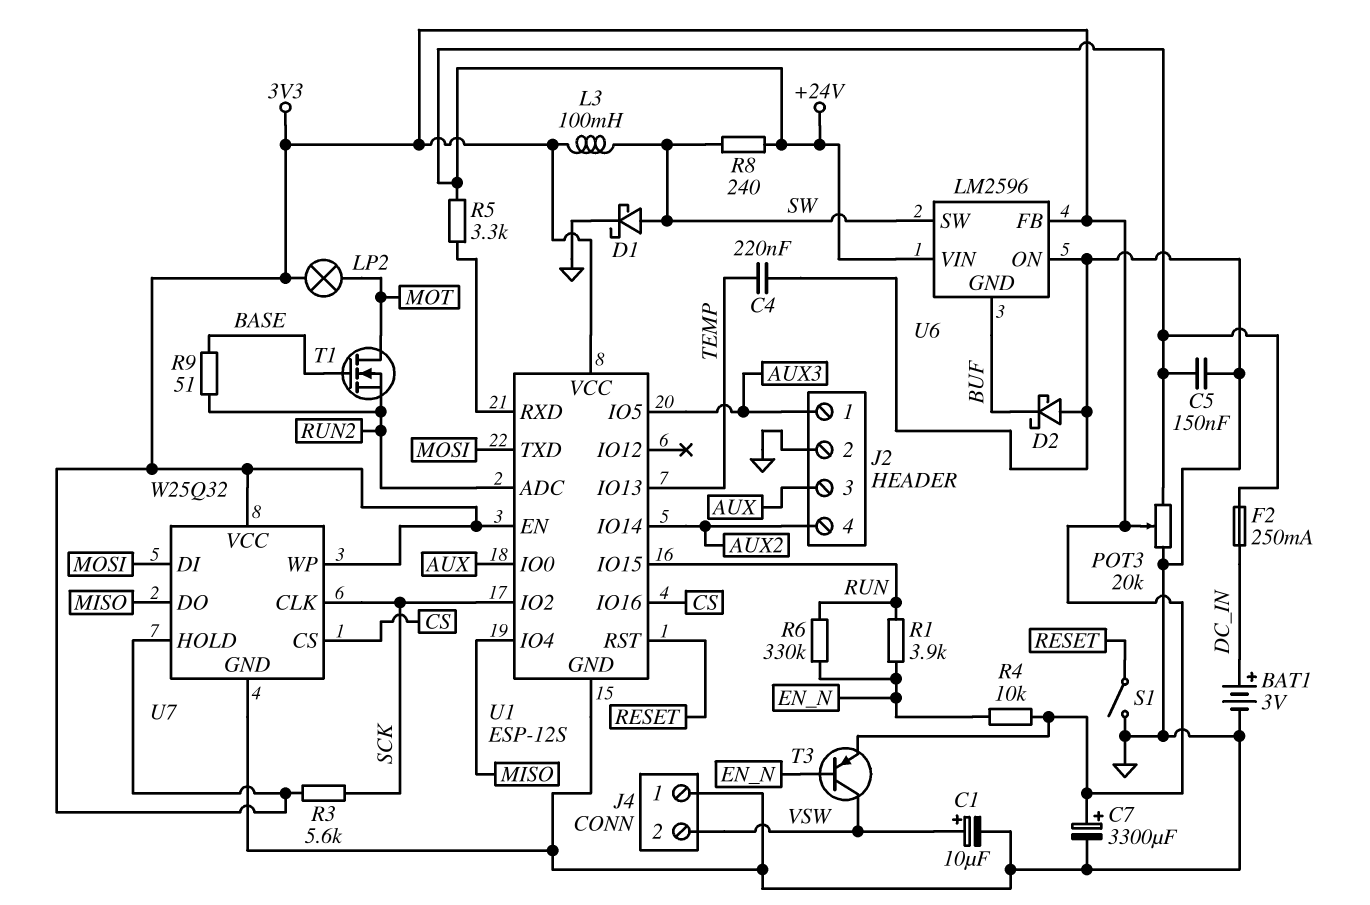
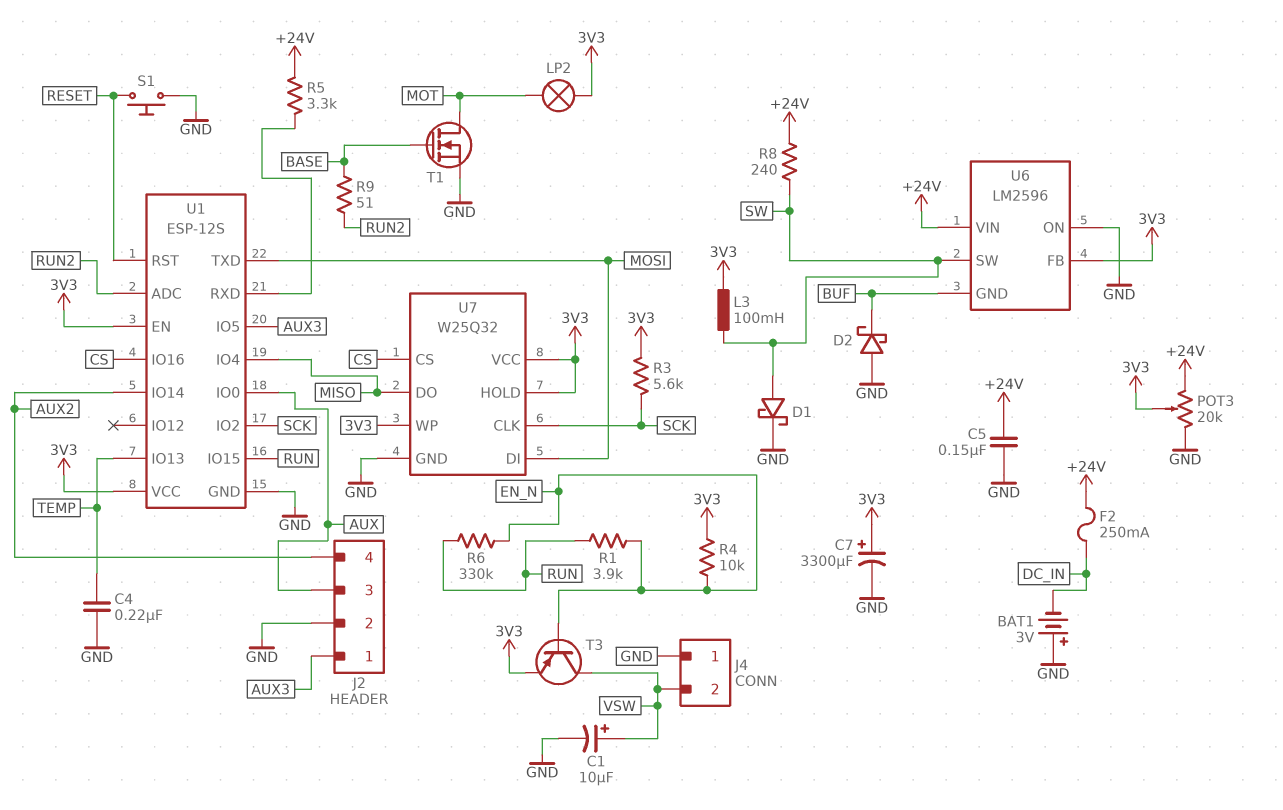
BAT1: 3V (plus DC_IN, minus GND) -> 3V (plus GND, minus DC_IN)
S1: switch (GND, RESET) -> button (GND, RESET)
T1: NMOS (G BASE, D MOT, S RUN2) -> NMOS (G BASE, D MOT, S GND)

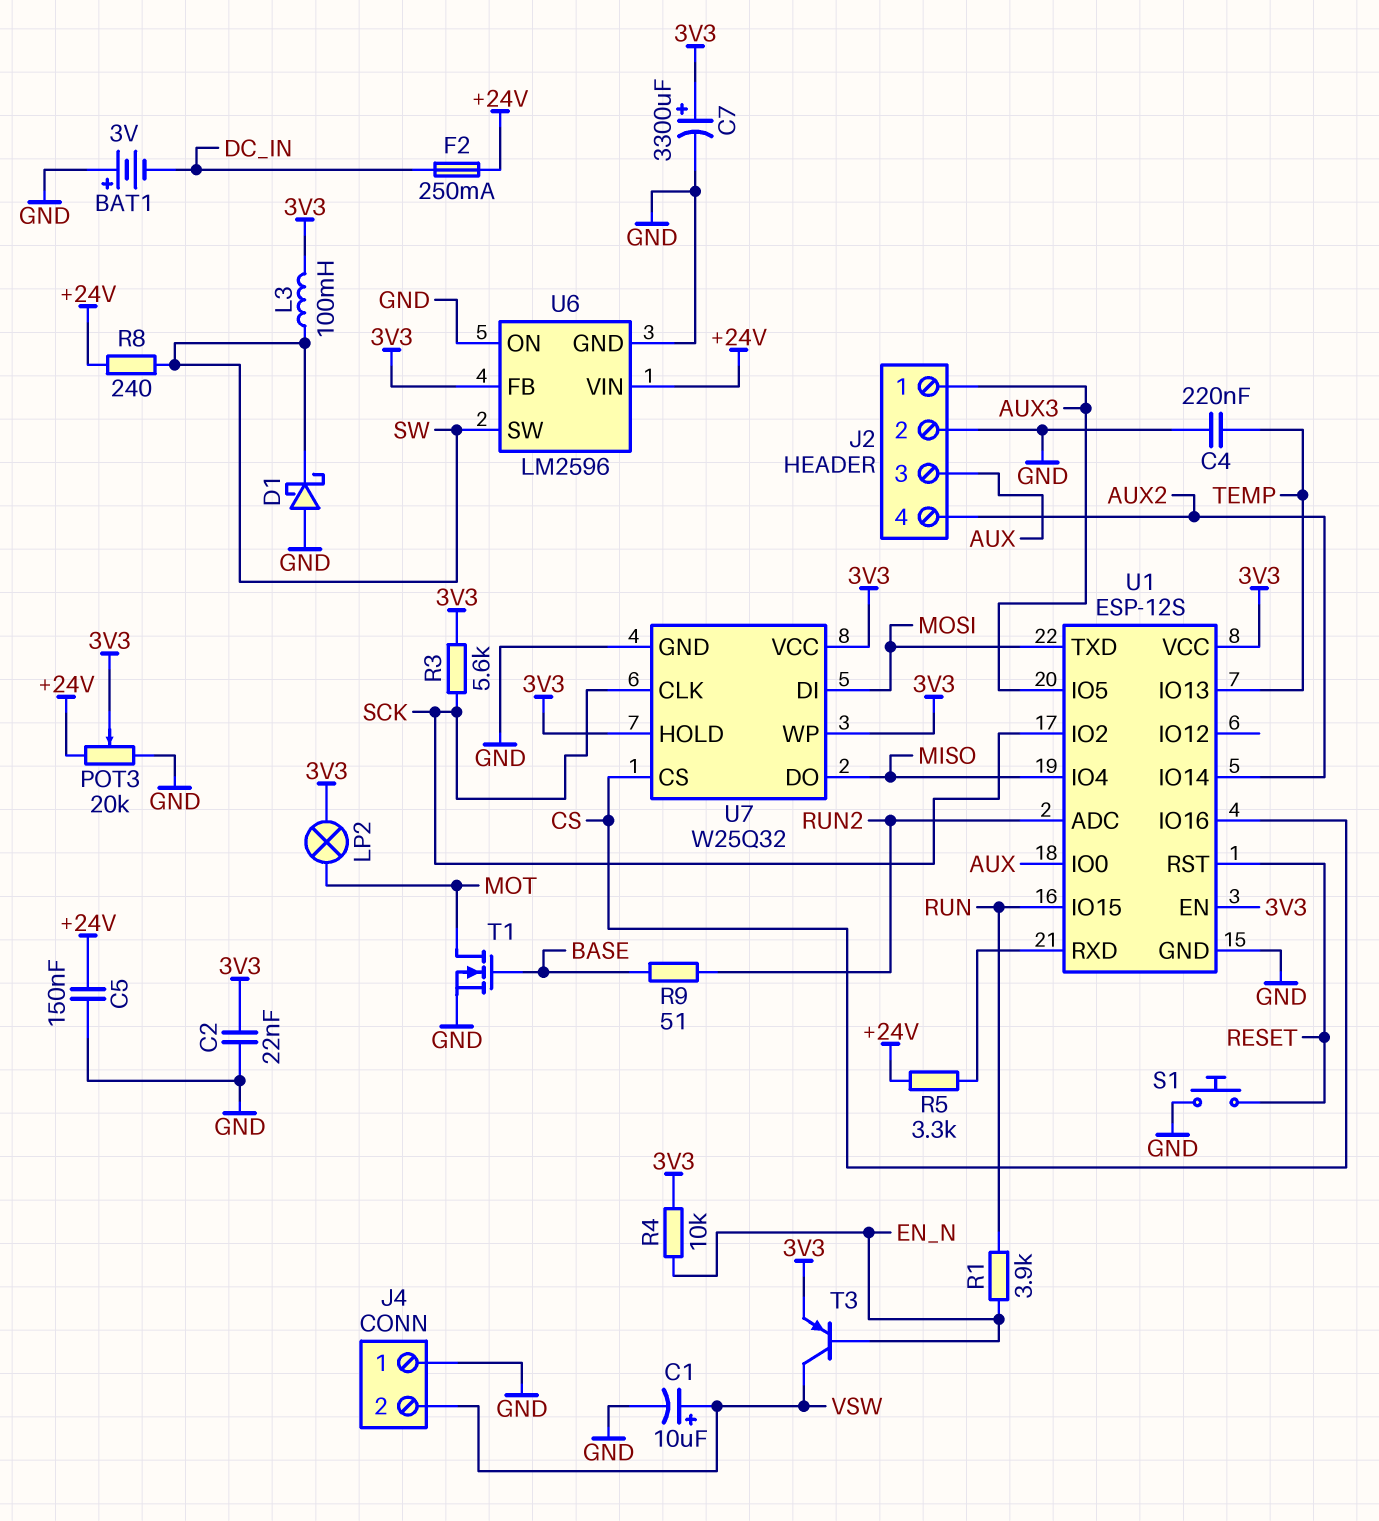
C2: none -> 22nF (3V3, GND)
D1: schottky (A SW, K GND) -> schottky (A GND, K SW)
D2: schottky (A GND, K BUF) -> none
R6: 330k (EN_N, RUN) -> none
U6 pin GND: BUF -> GND

